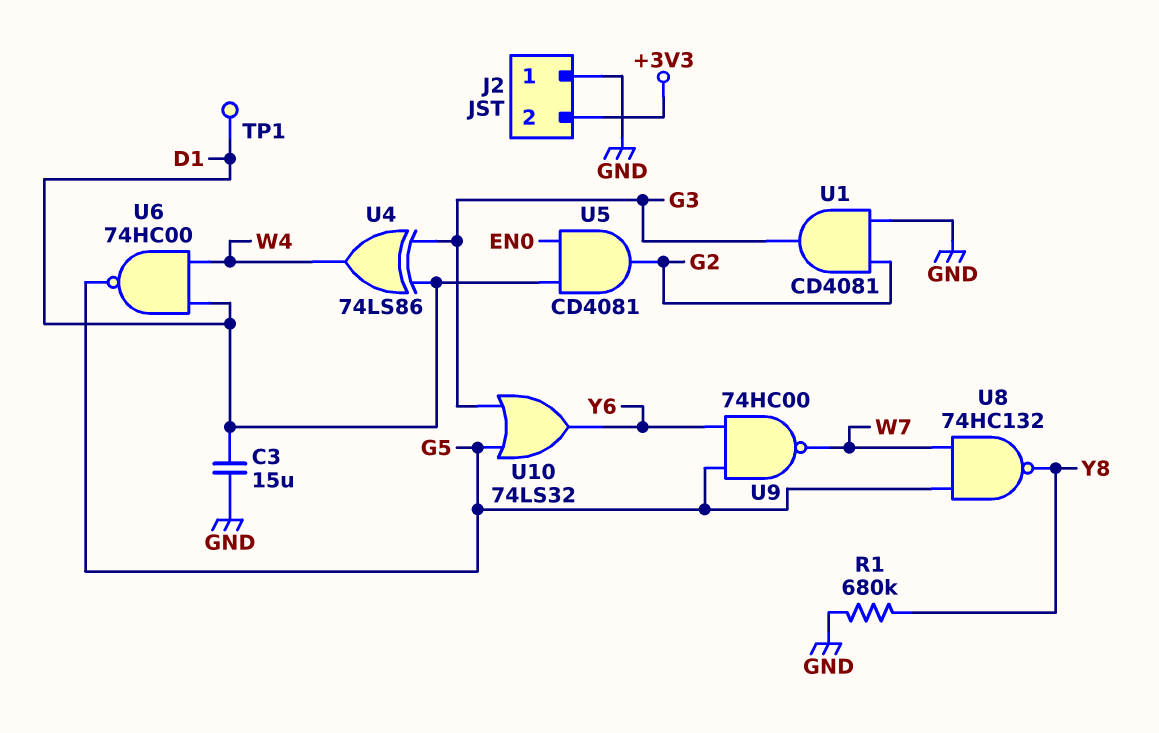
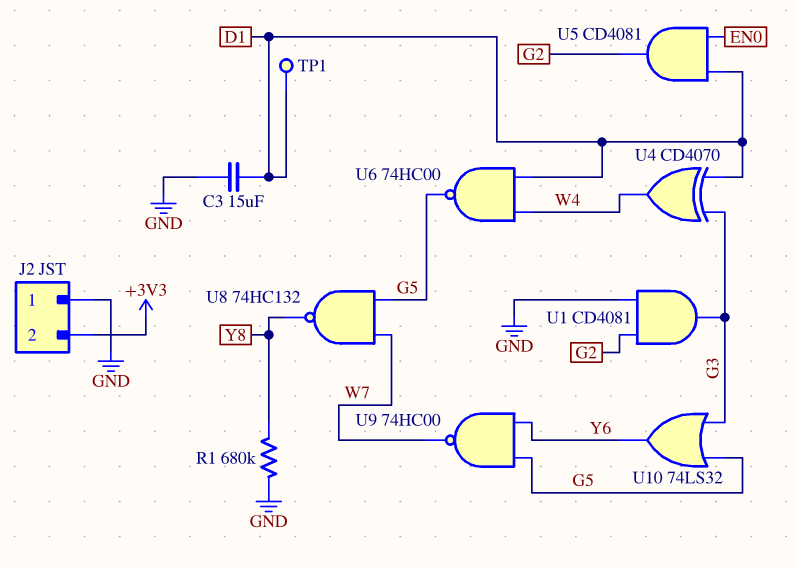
U4: XOR 74LS86 (in D1, in G3, out W4) -> XOR CD4070 (in D1, in G3, out W4)

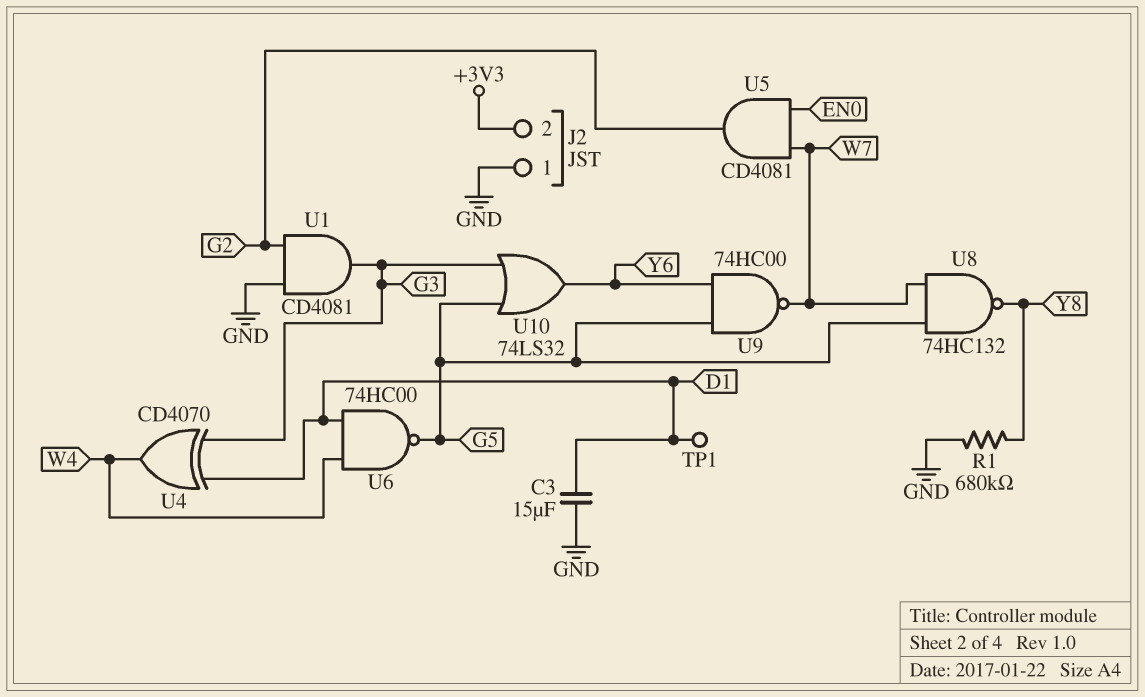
U5: AND CD4081 (in D1, in EN0, out G2) -> AND CD4081 (in EN0, in W7, out G2)

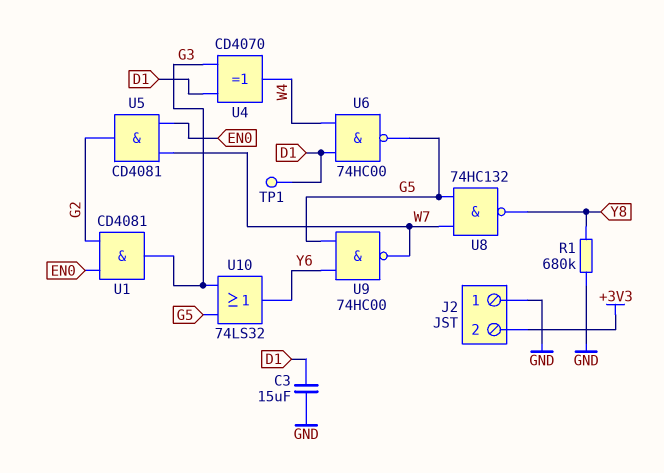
U1: AND CD4081 (in G2, in GND, out G3) -> AND CD4081 (in EN0, in G2, out G3)

